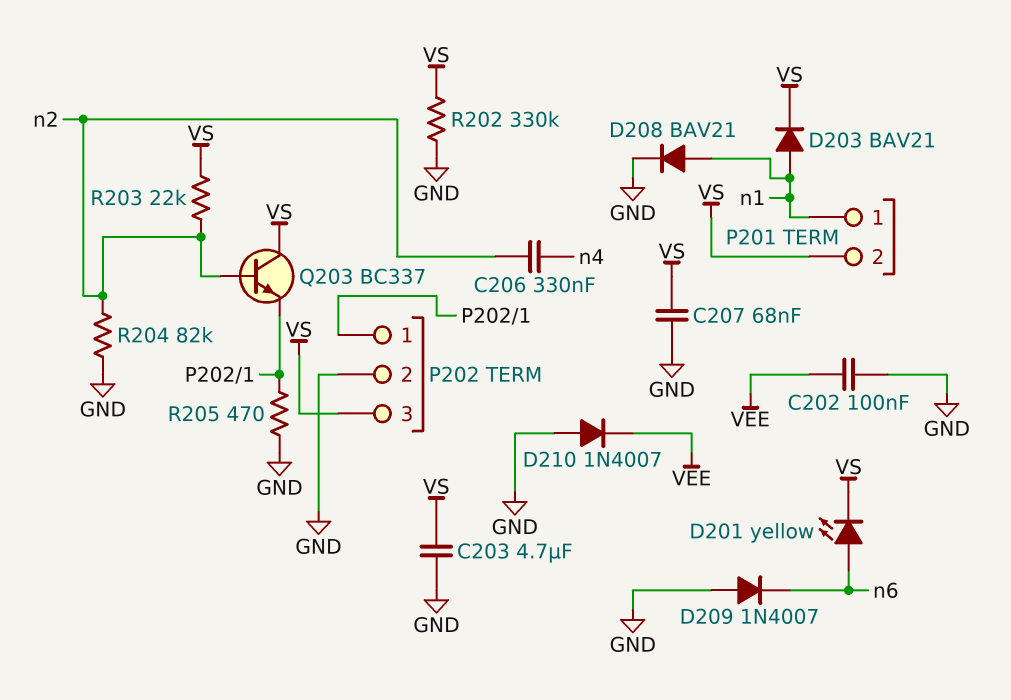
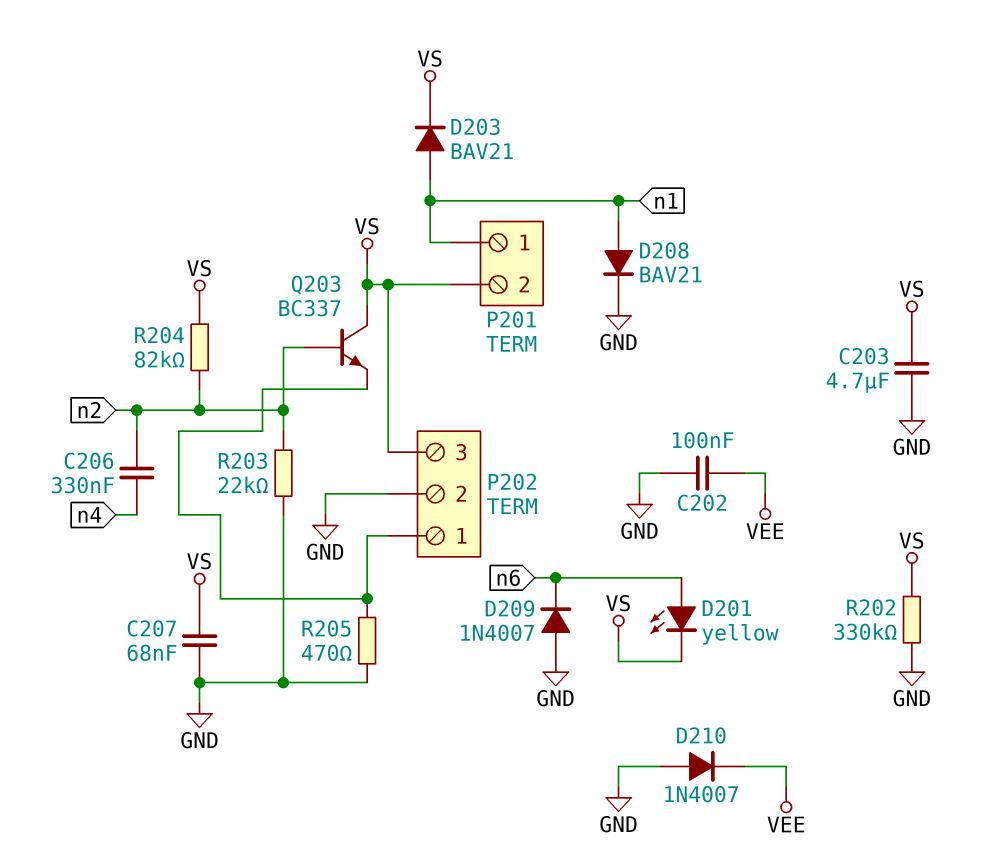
R203: 22k (VS, n2) -> 22k (GND, n2)
R204: 82k (GND, n2) -> 82k (VS, n2)

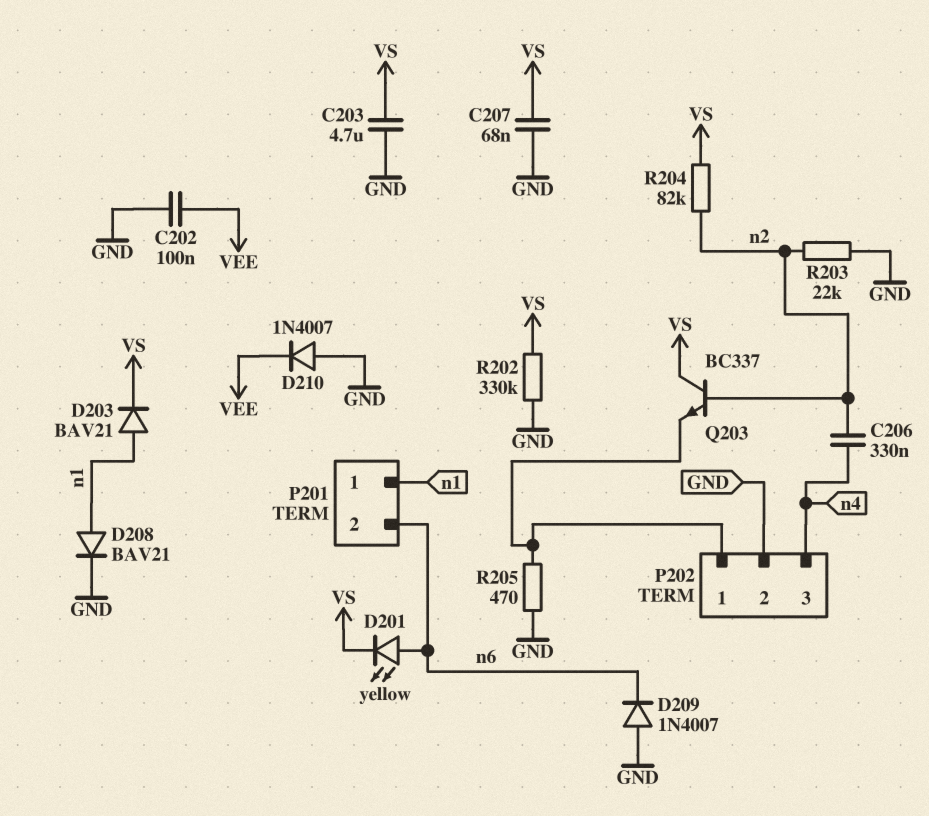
P201 pin 2: VS -> n6
P202 pin 3: VS -> n4

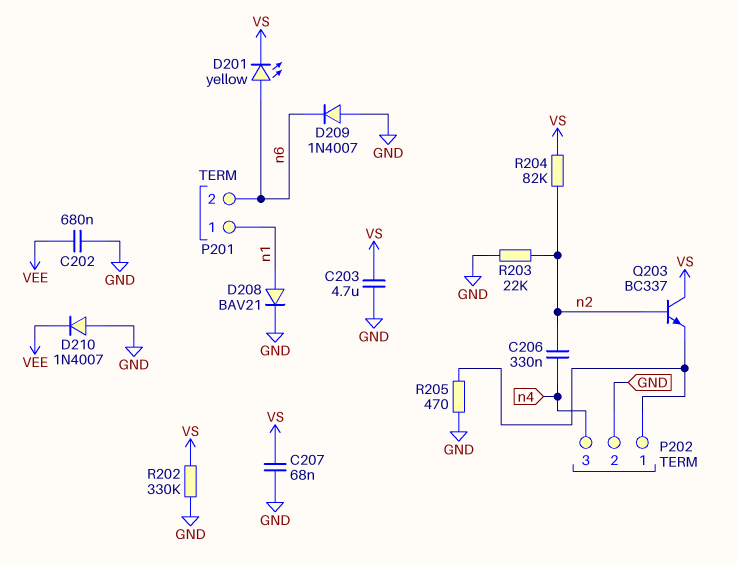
C202: 100nF (GND, VEE) -> 680nF (GND, VEE)
D203: diode BAV21 (A n1, K VS) -> none

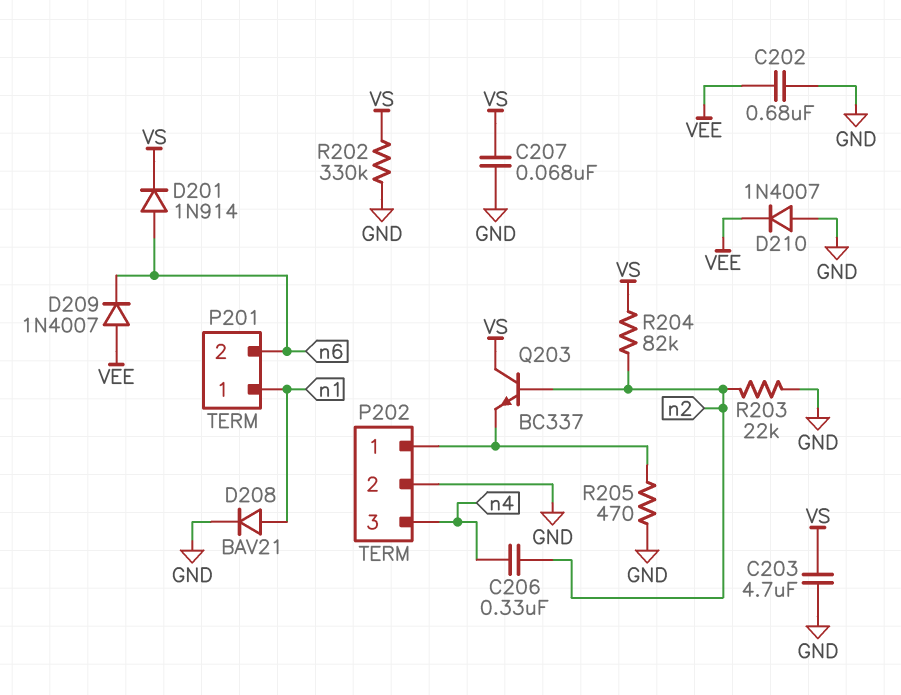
D201: LED yellow (A n6, K VS) -> diode 1N914 (A n6, K VS)
D209: diode 1N4007 (A GND, K n6) -> diode 1N4007 (A VEE, K n6)

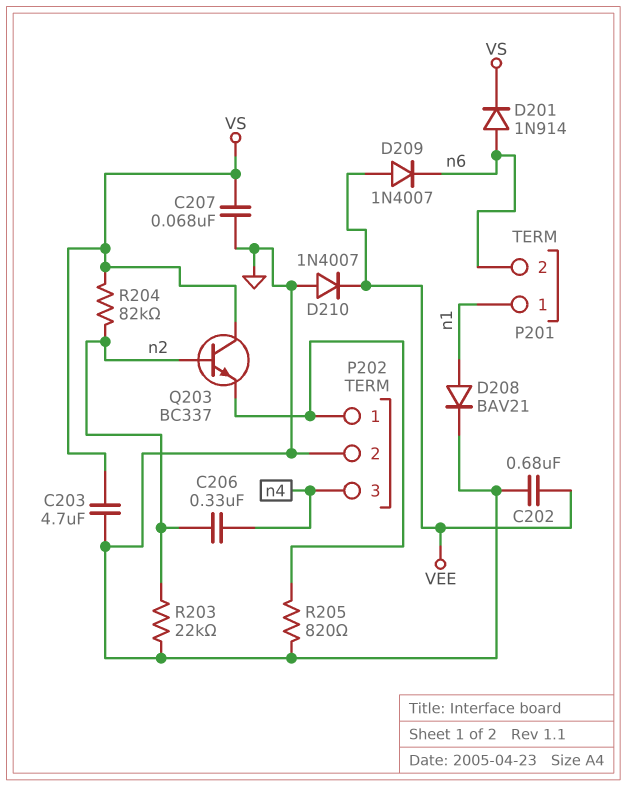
R202: 330k (GND, VS) -> none
R205: 470 (GND, P202/1) -> 820 (GND, P202/1)

